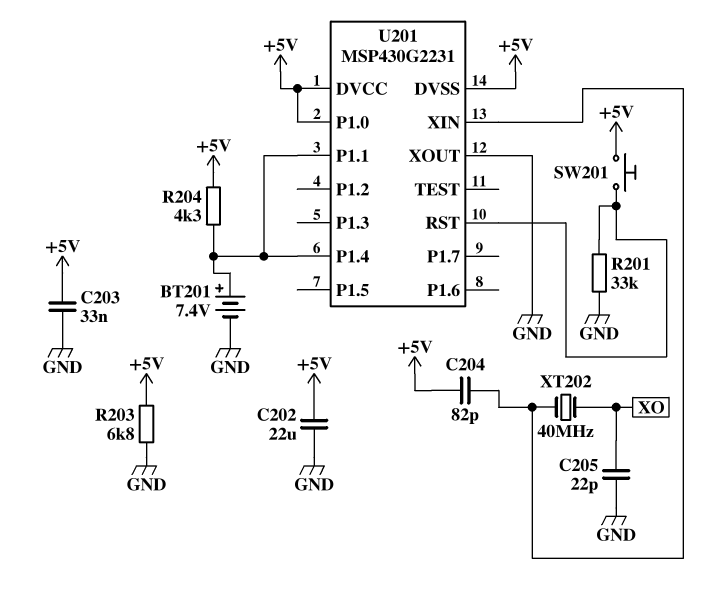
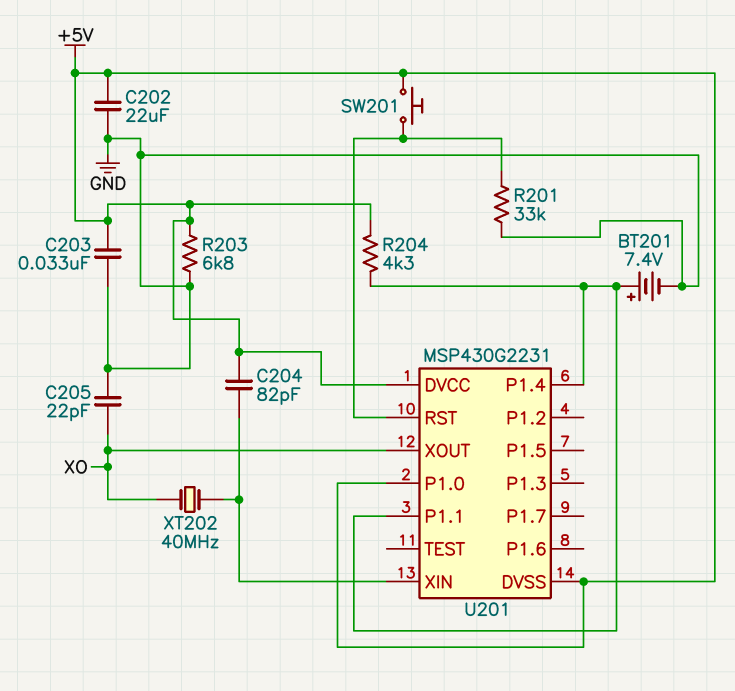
U201 pin XOUT: GND -> XO

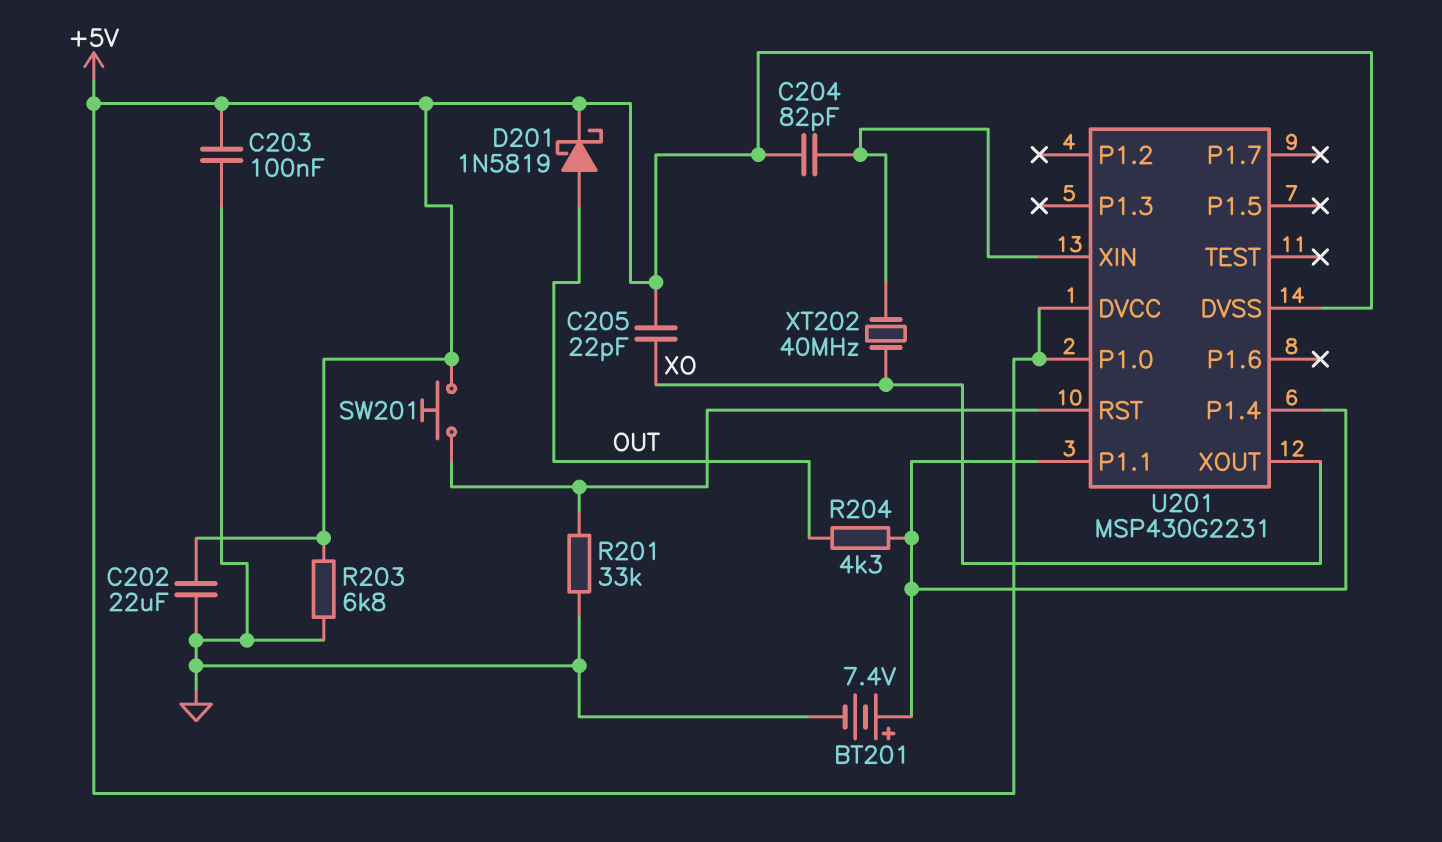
C203: 33nF (+5V, GND) -> 100nF (+5V, GND)
C205: 22pF (GND, XO) -> 22pF (+5V, XO)
D201: none -> schottky 1N5819 (A OUT, K +5V)
R204: 4.3k (+5V, U201/P1.1) -> 4.3k (OUT, U201/P1.1)

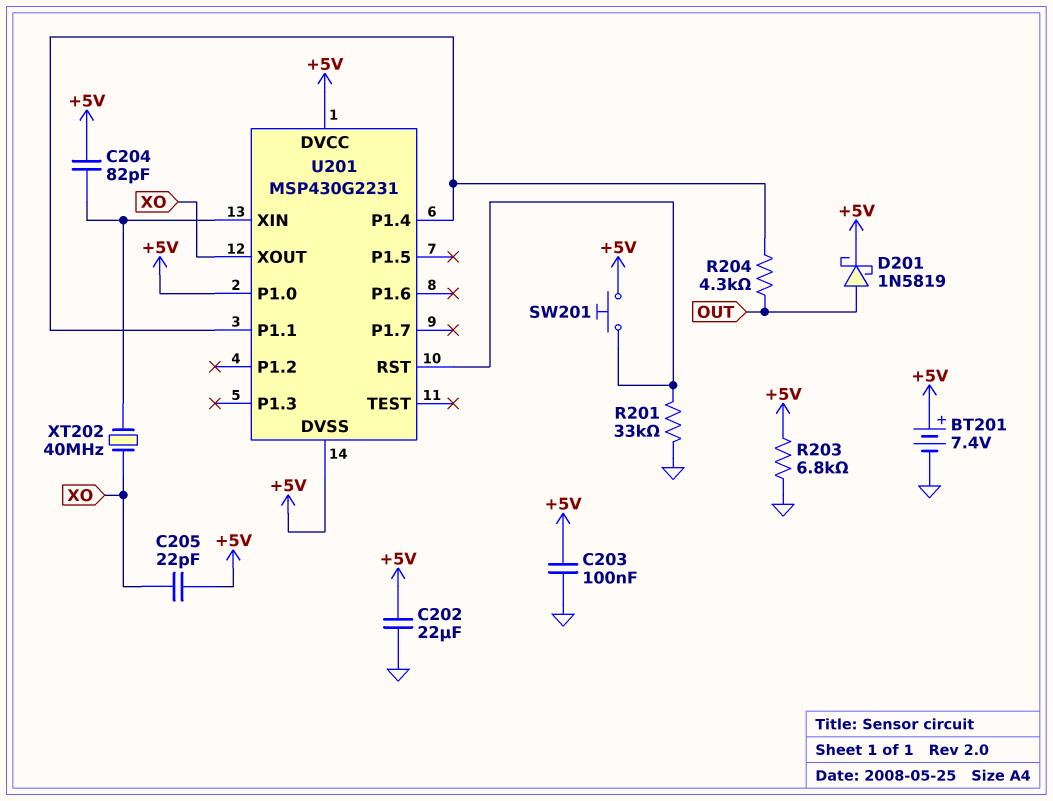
BT201: 7.4V (plus U201/P1.1, minus GND) -> 7.4V (plus +5V, minus GND)

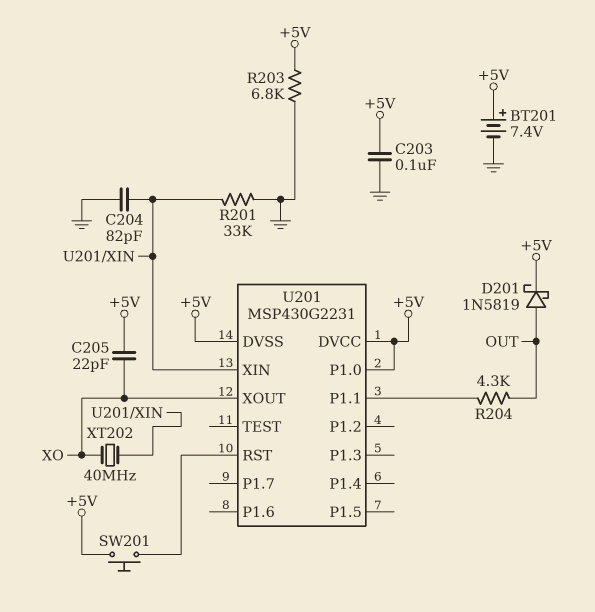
C202: 22uF (+5V, GND) -> none
C204: 82pF (+5V, U201/XIN) -> 82pF (GND, U201/XIN)
R201: 33k (GND, U201/RST) -> 33k (GND, U201/XIN)
U201 pin P1.4: U201/P1.1 -> none

